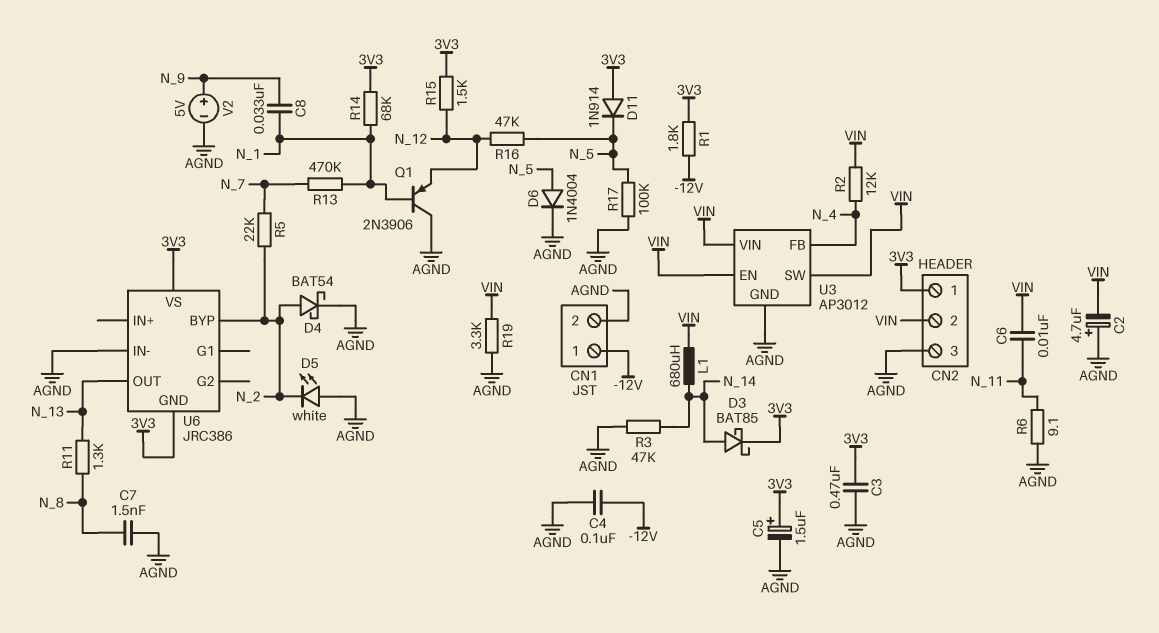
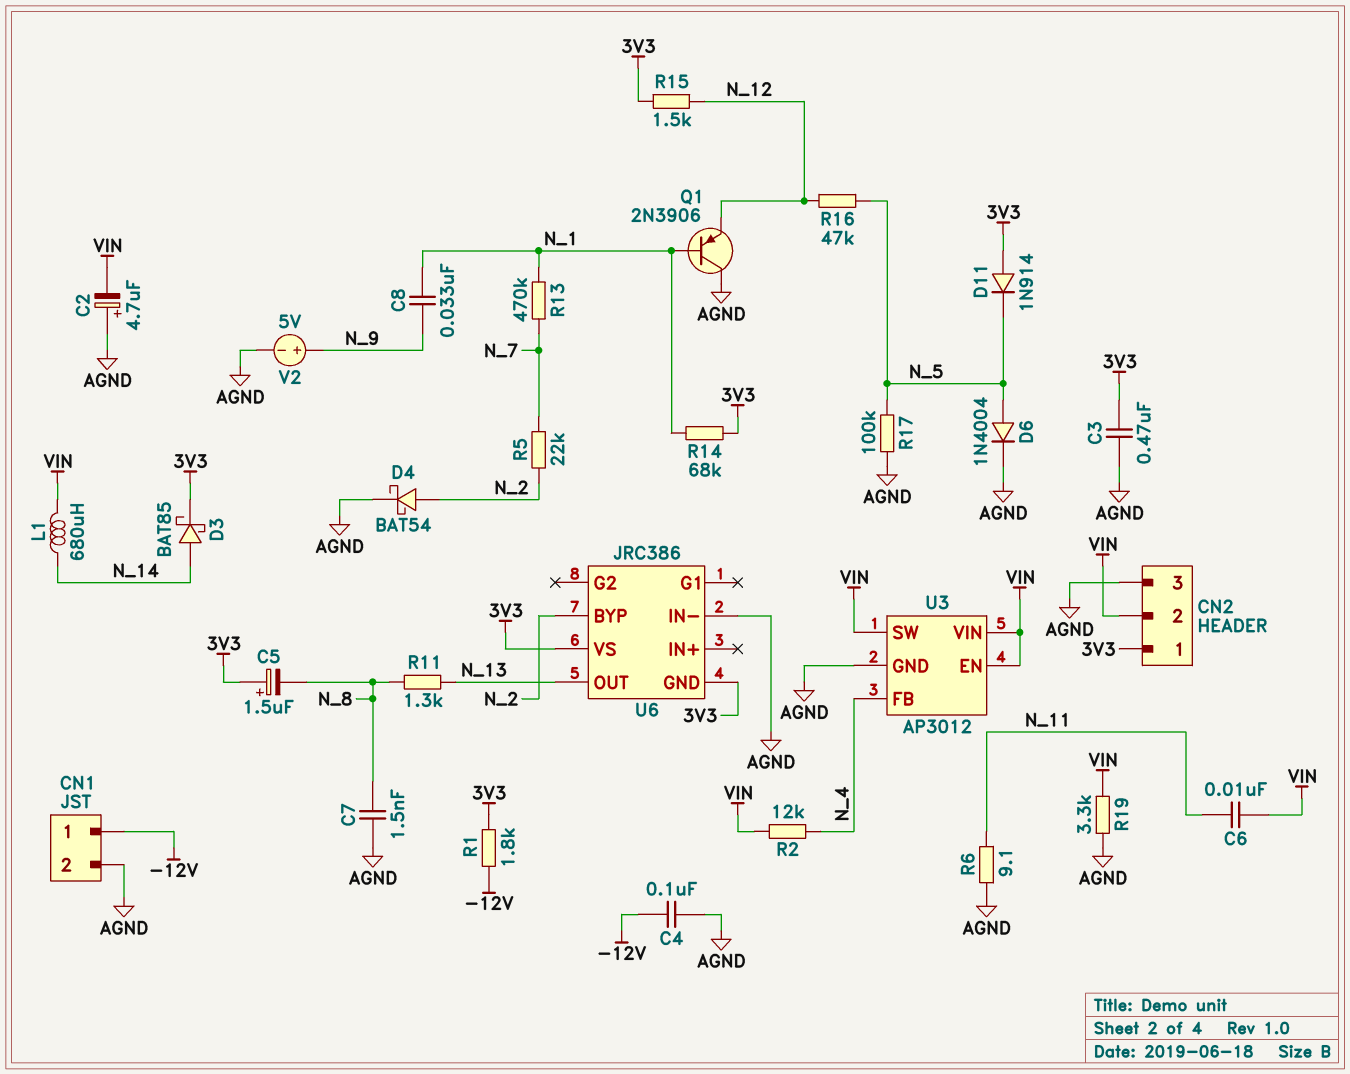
C5: 1.5uF (plus 3V3, minus AGND) -> 1.5uF (plus 3V3, minus N_8)
D5: LED white (A AGND, K N_2) -> none
R3: 47k (AGND, N_14) -> none

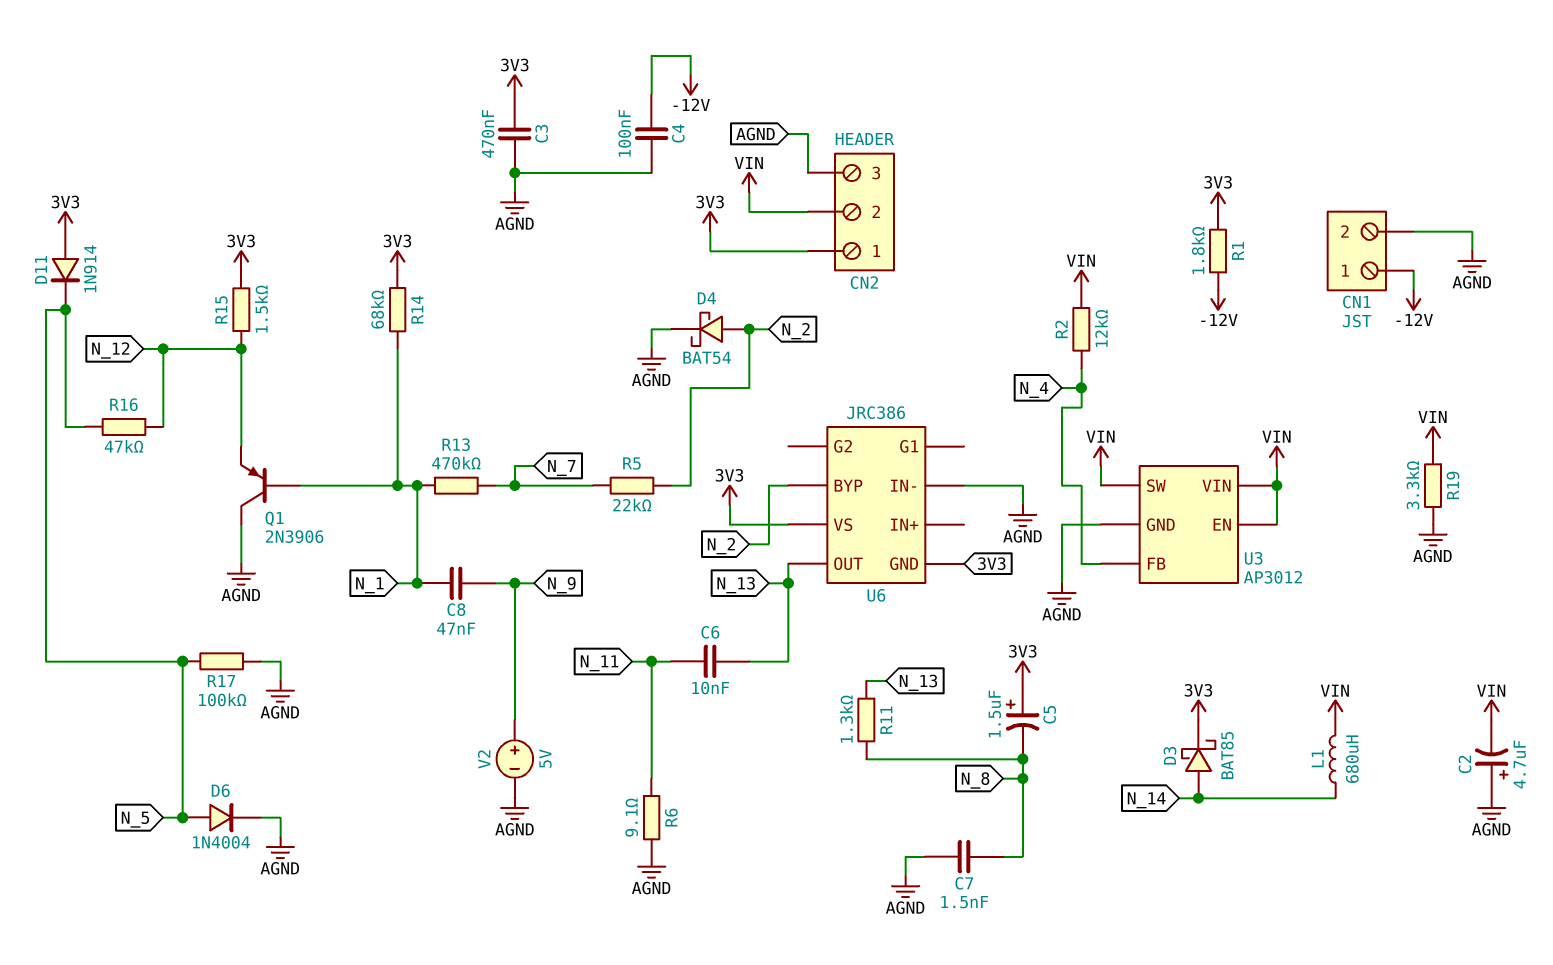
C6: 10nF (N_11, VIN) -> 10nF (N_11, N_13)
C8: 33nF (N_1, N_9) -> 47nF (N_1, N_9)

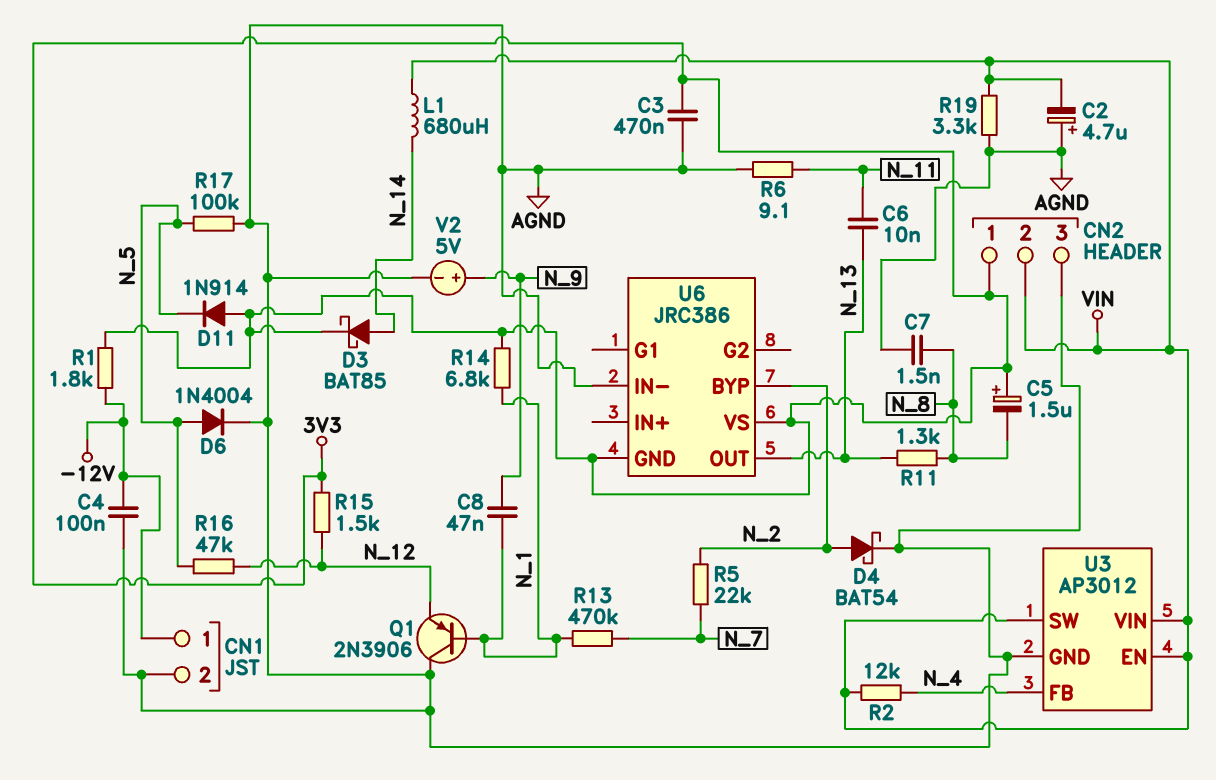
R14: 68k (3V3, N_1) -> 6.8k (3V3, N_1)

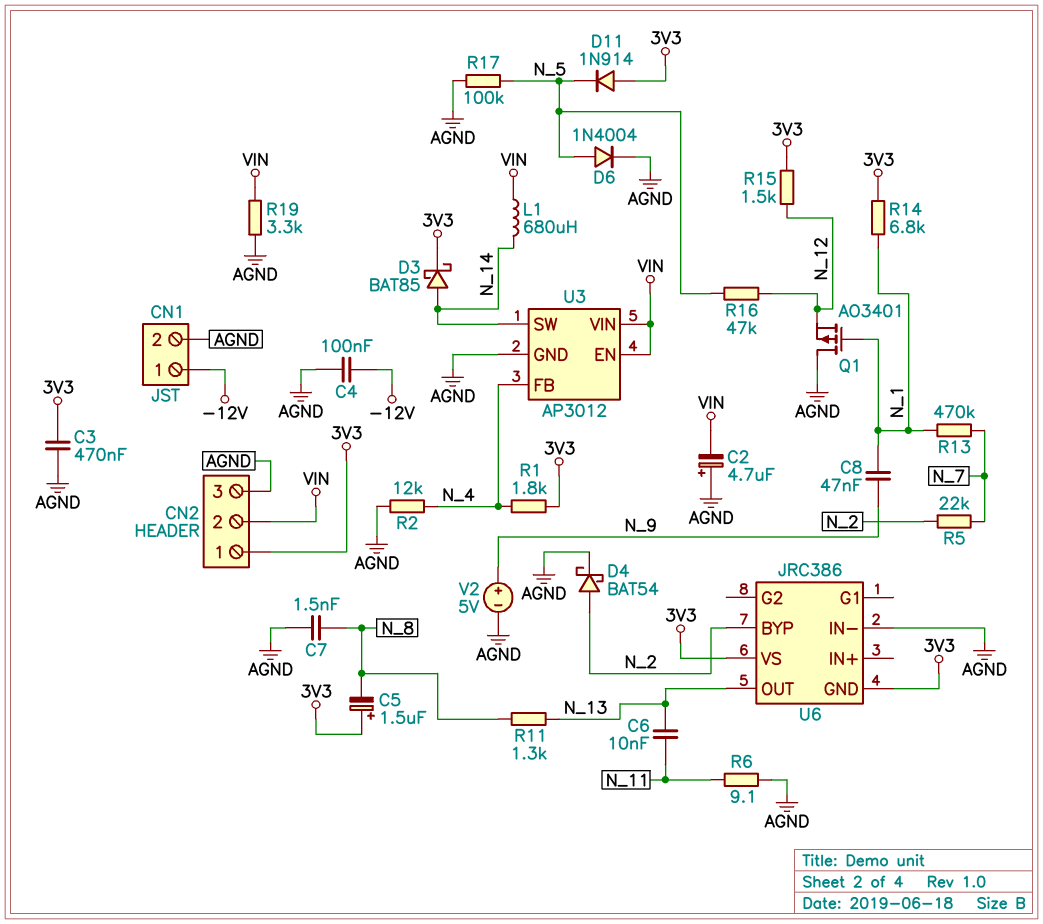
Q1: PNP 2N3906 (B N_1, C AGND, E N_12) -> PMOS AO3401 (G N_1, D AGND, S N_12)
R1: 1.8k (-12V, 3V3) -> 1.8k (3V3, N_4)
R2: 12k (N_4, VIN) -> 12k (AGND, N_4)
U3 pin SW: VIN -> N_14

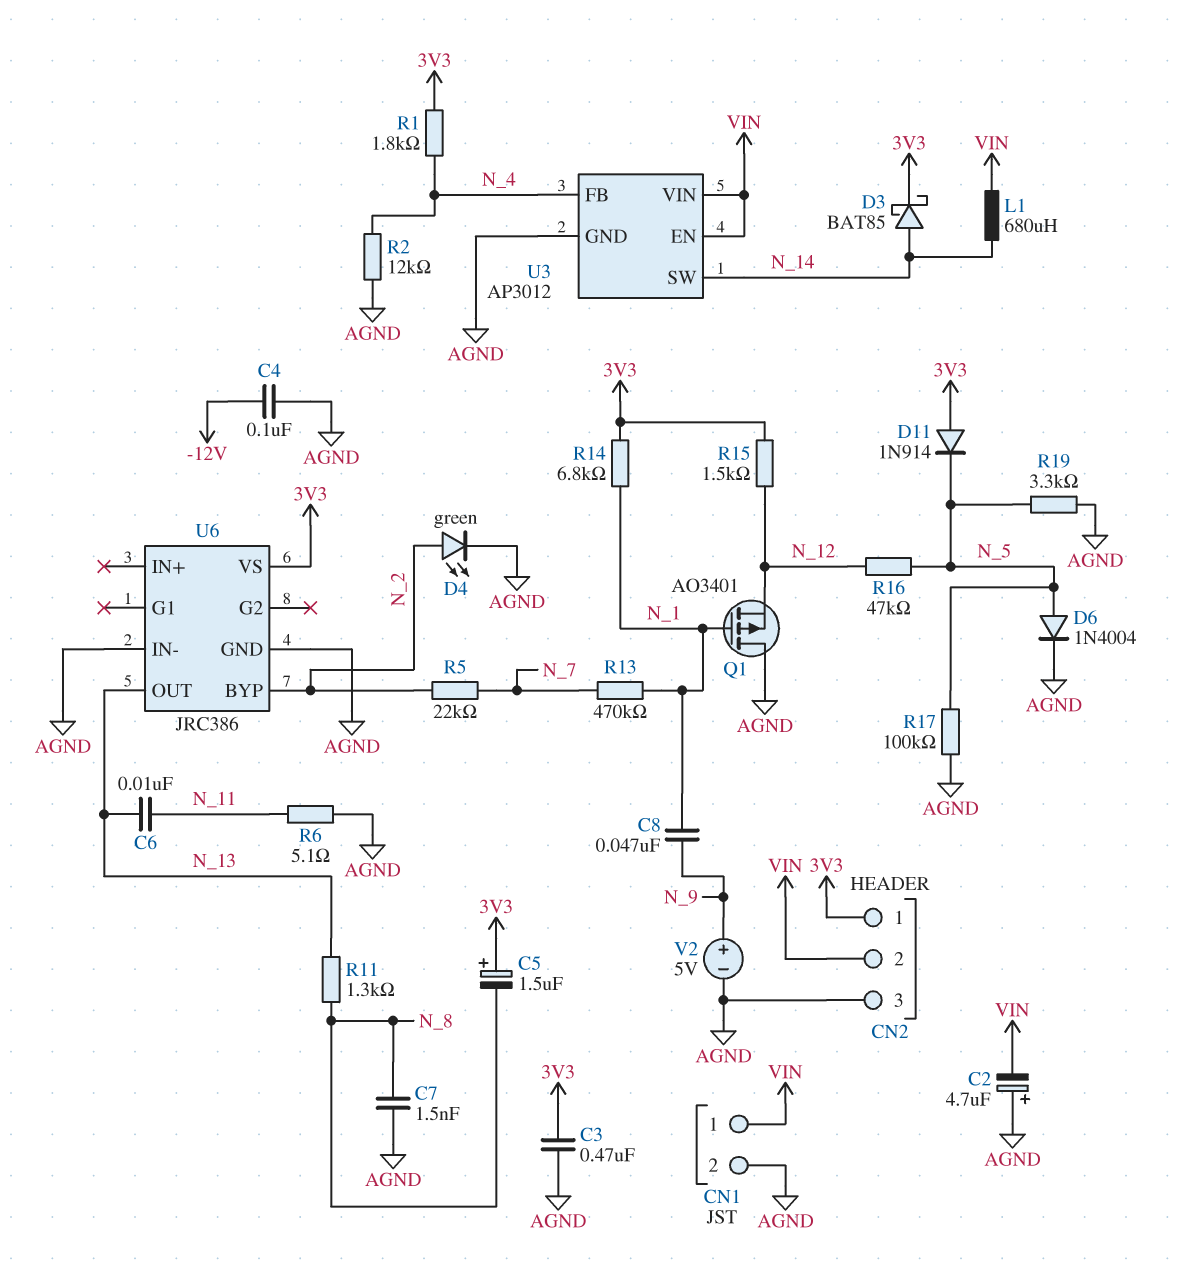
CN1 pin 1: -12V -> VIN
D4: schottky BAT54 (A N_2, K AGND) -> LED green (A N_2, K AGND)
R6: 9.1 (AGND, N_11) -> 5.1 (AGND, N_11)
R19: 3.3k (AGND, VIN) -> 3.3k (AGND, N_5)
U6 pin GND: 3V3 -> AGND

